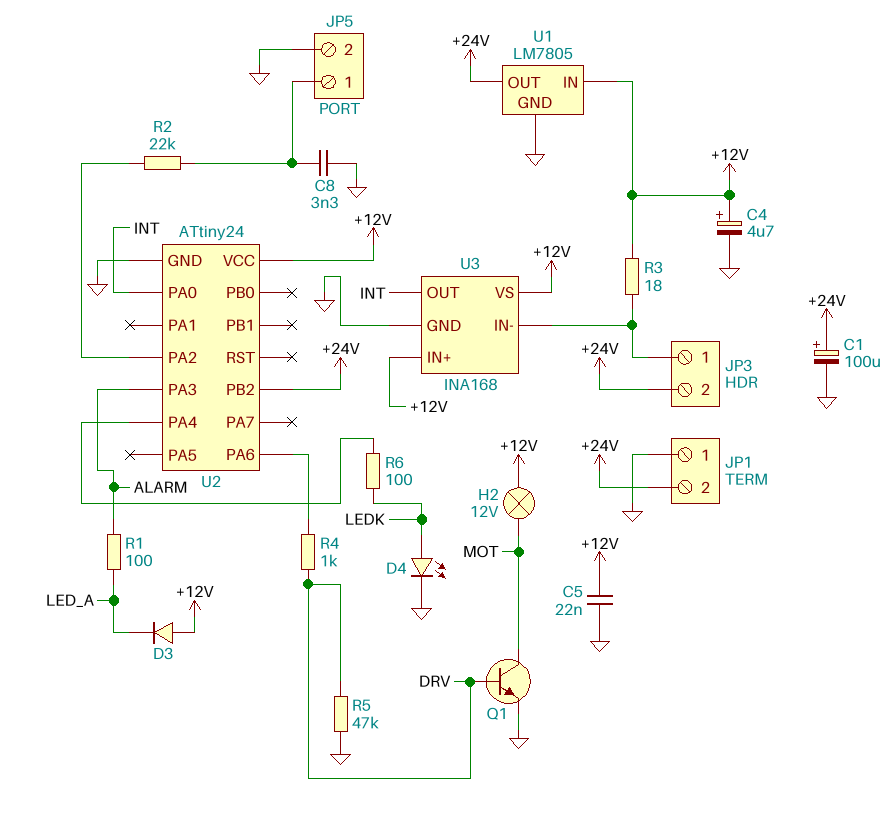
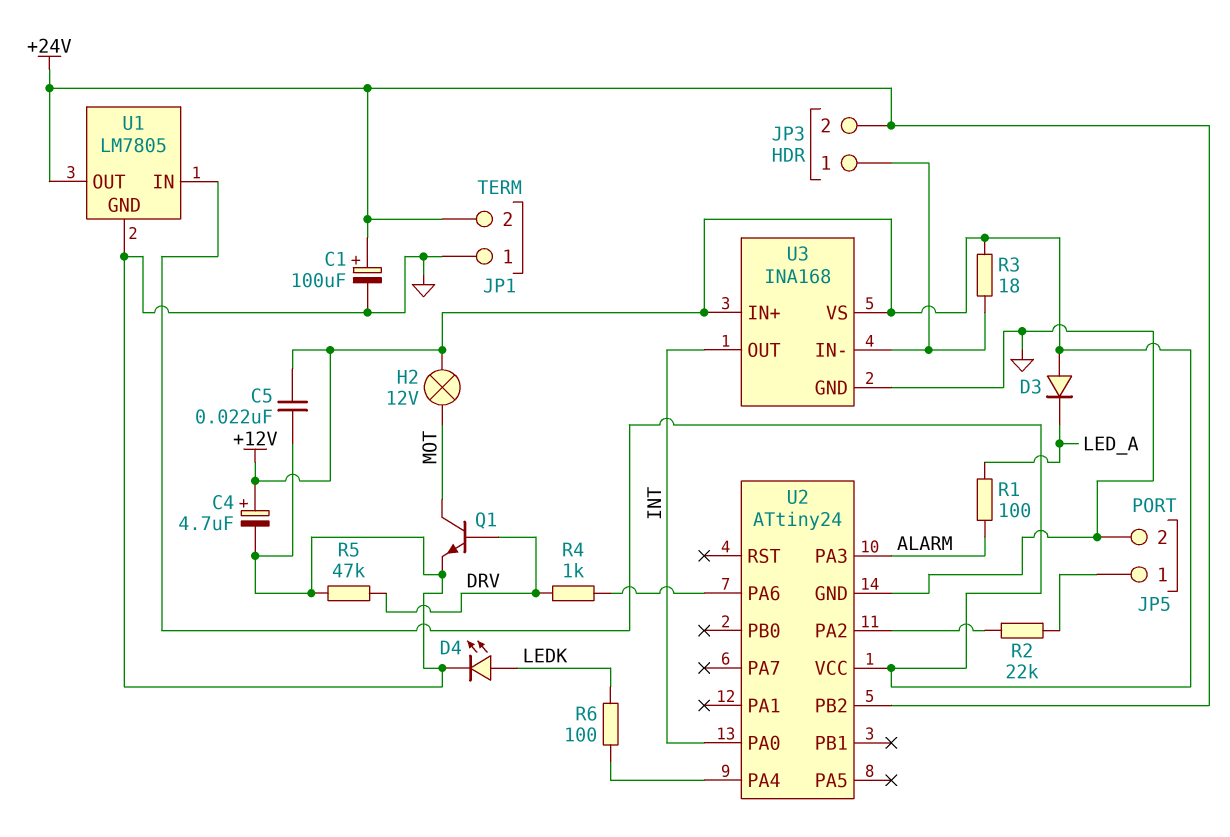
C8: 3.3nF (GND, JP5/1) -> none

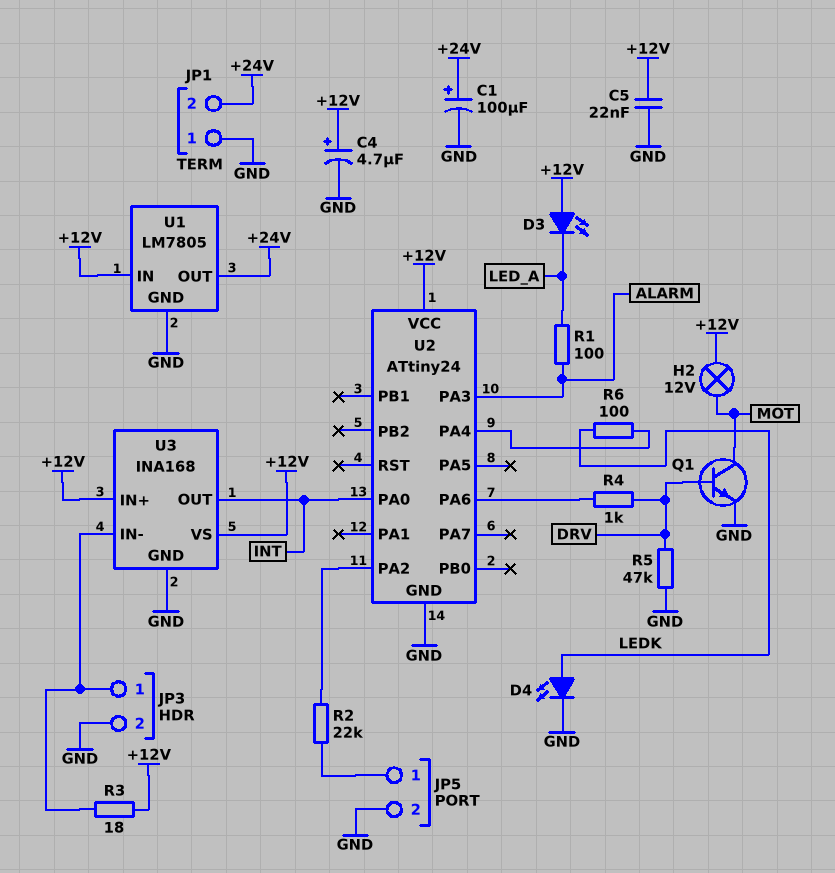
D3: diode (A +12V, K LED_A) -> LED (A +12V, K LED_A)
JP3 pin 2: +24V -> GND
U2 pin PB2: +24V -> none

